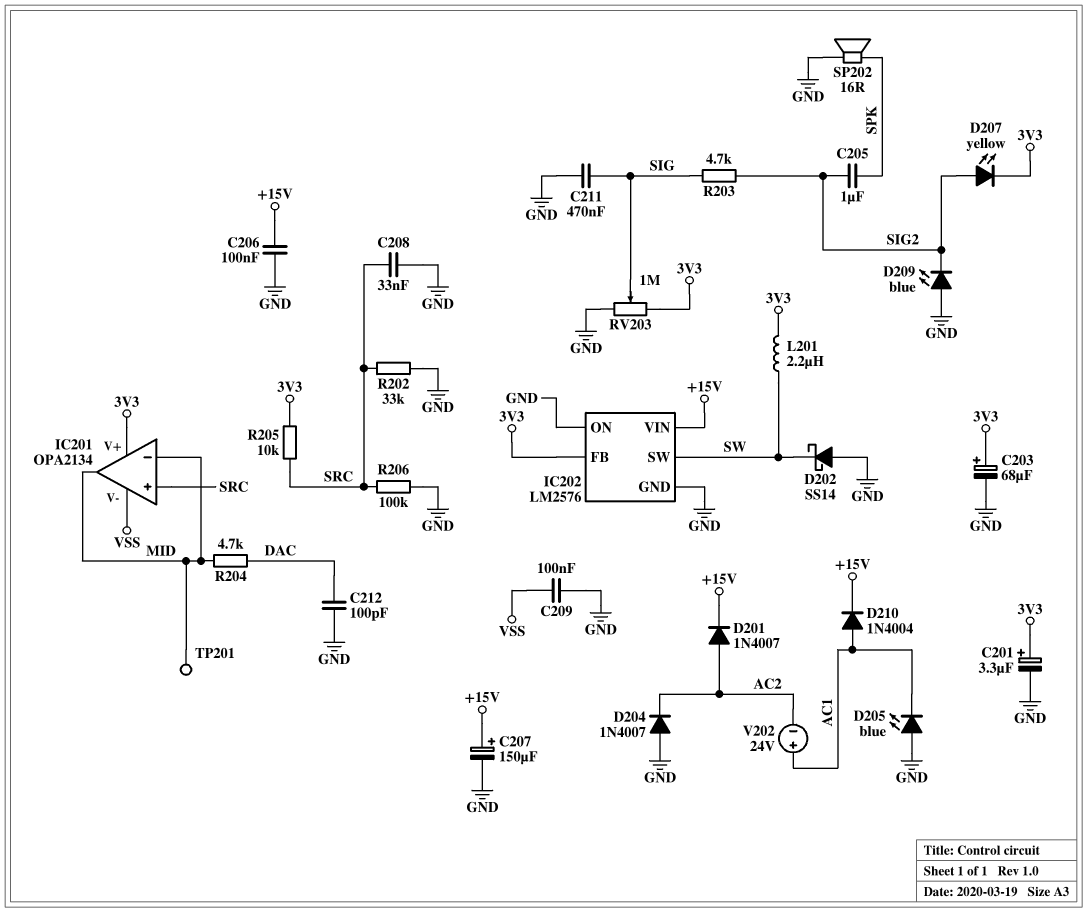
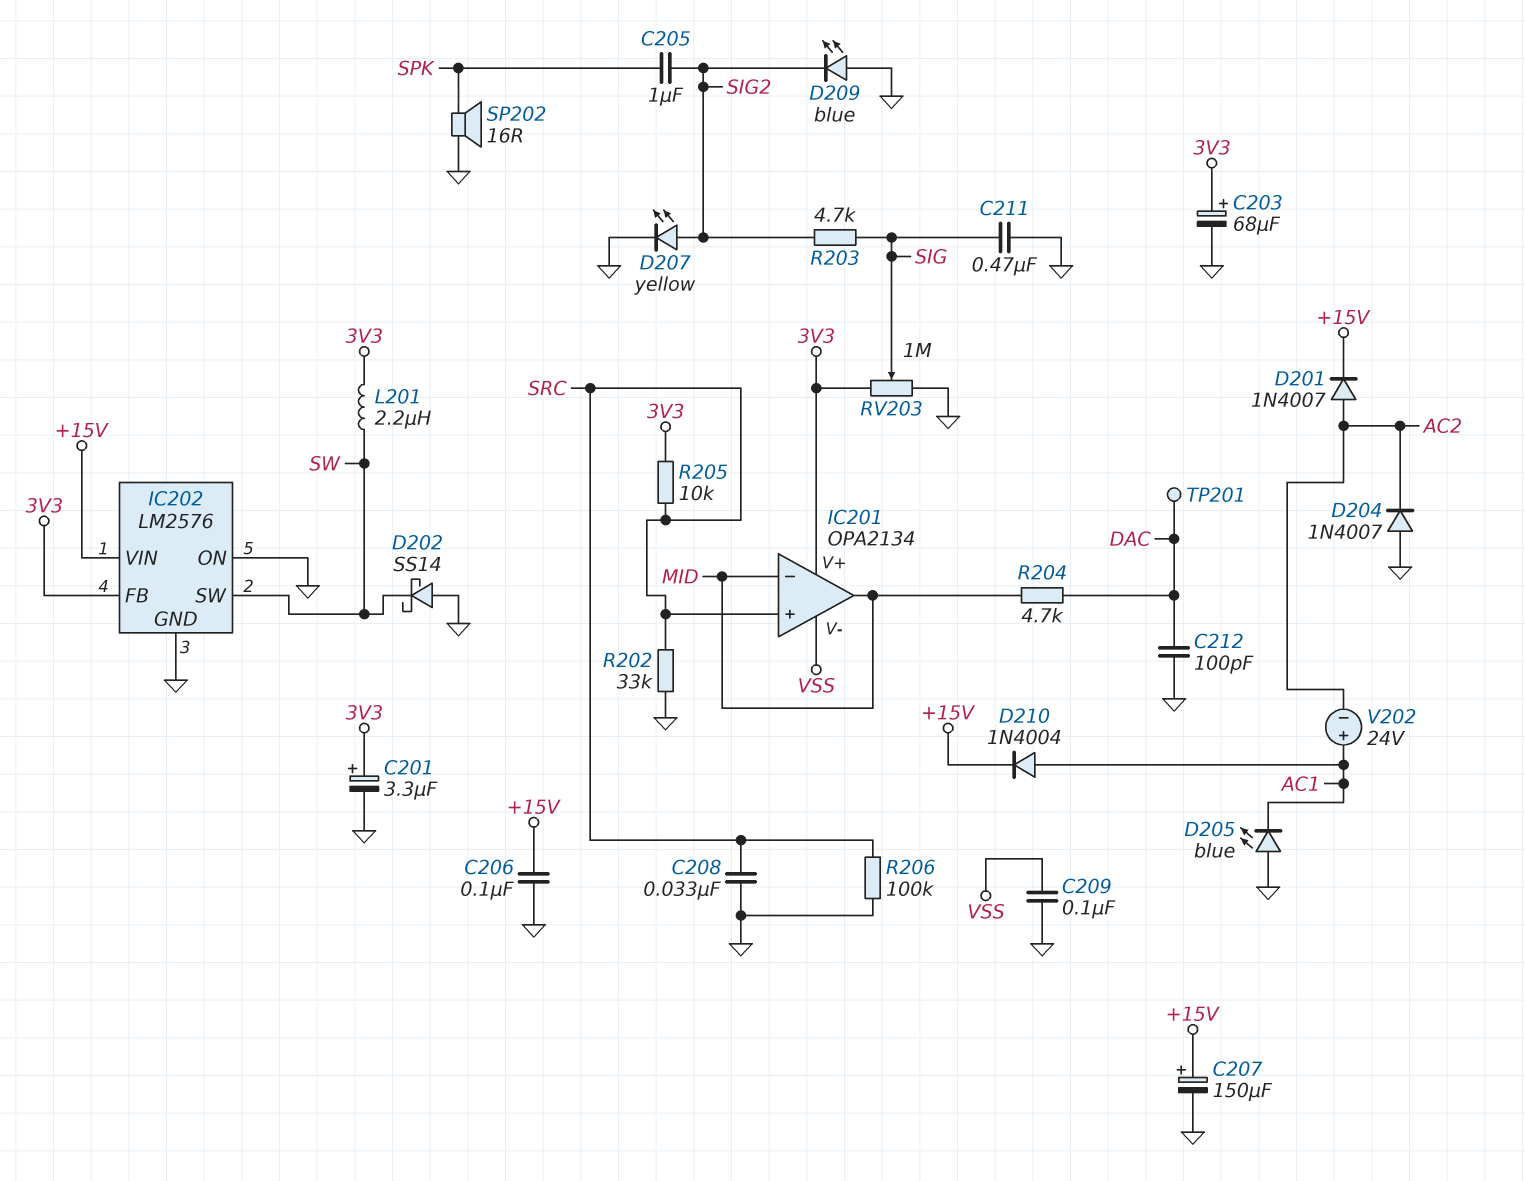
D207: LED yellow (A SIG2, K 3V3) -> LED yellow (A SIG2, K GND)
TP201: test point (MID) -> test point (DAC)

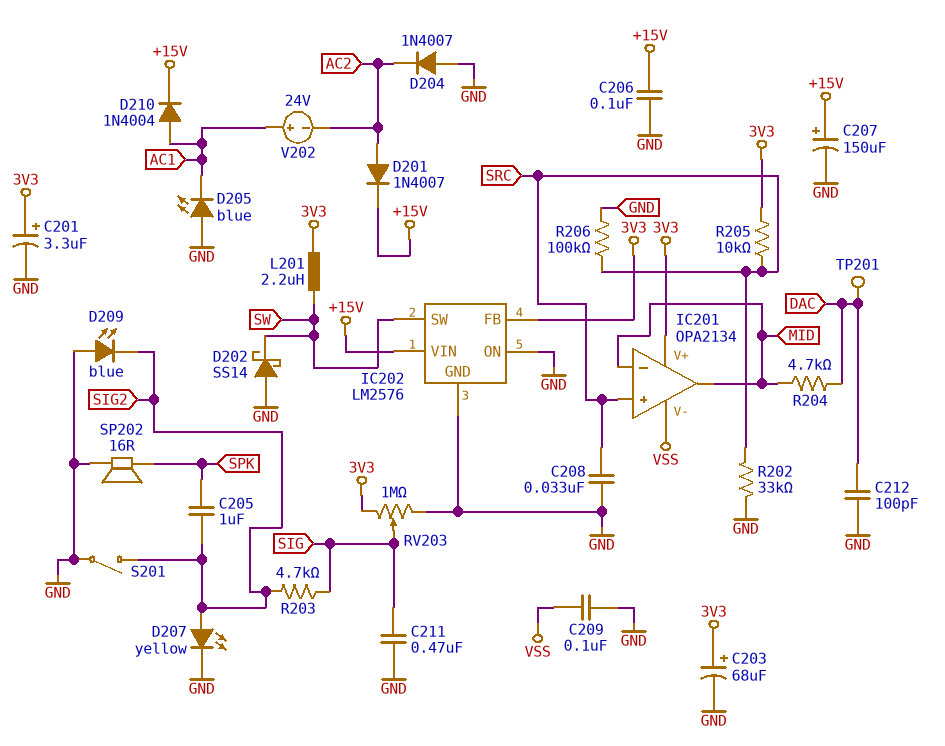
S201: none -> switch (GND, SIG2)

